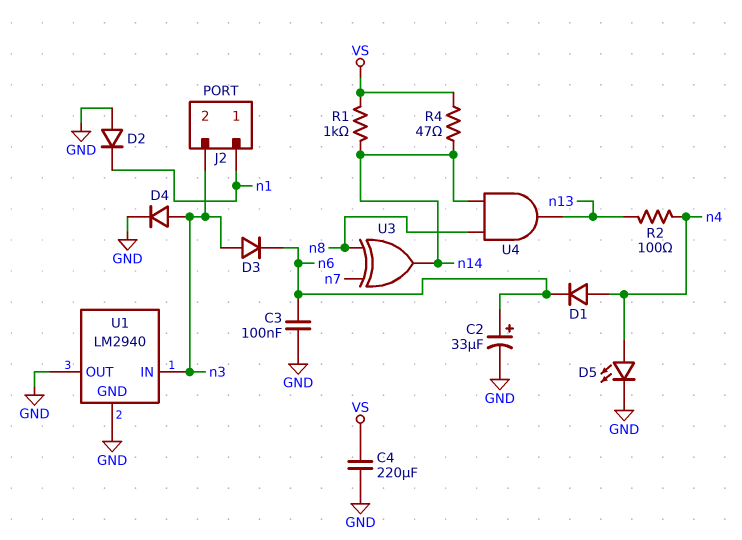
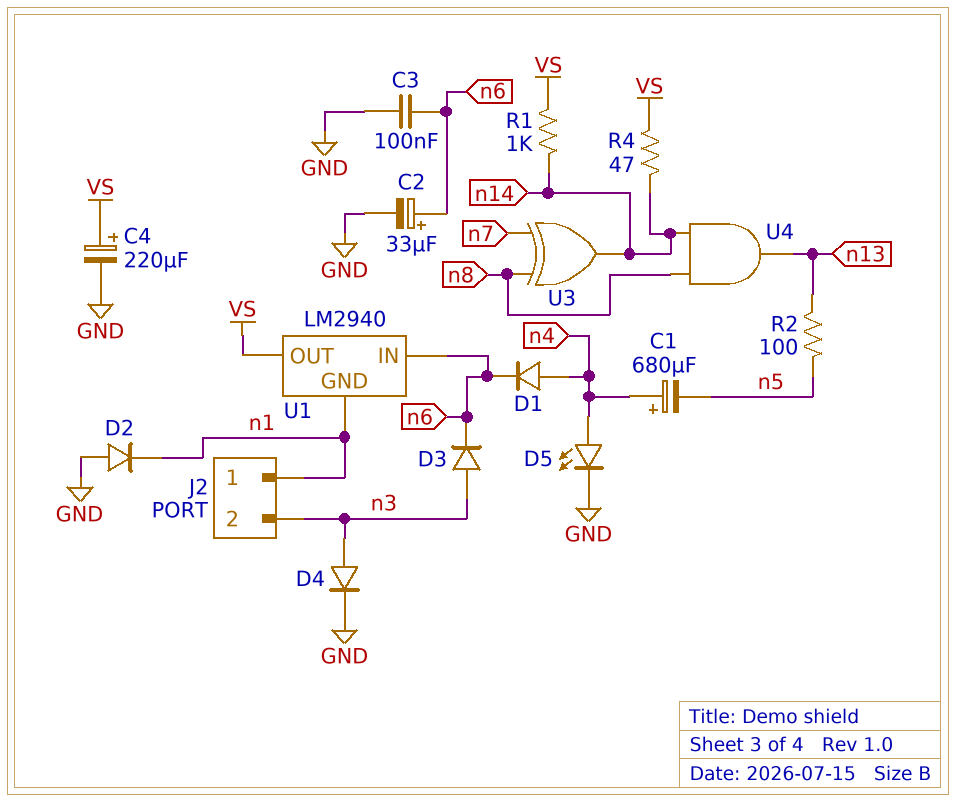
C1: none -> 680uF (plus n4, minus n5)
C4: 220uF (GND, VS) -> 220uF (plus VS, minus GND)
R2: 100 (n4, n13) -> 100 (n5, n13)
U1 pin GND: GND -> n1
U1 pin IN: n3 -> n6
U1 pin OUT: GND -> VS

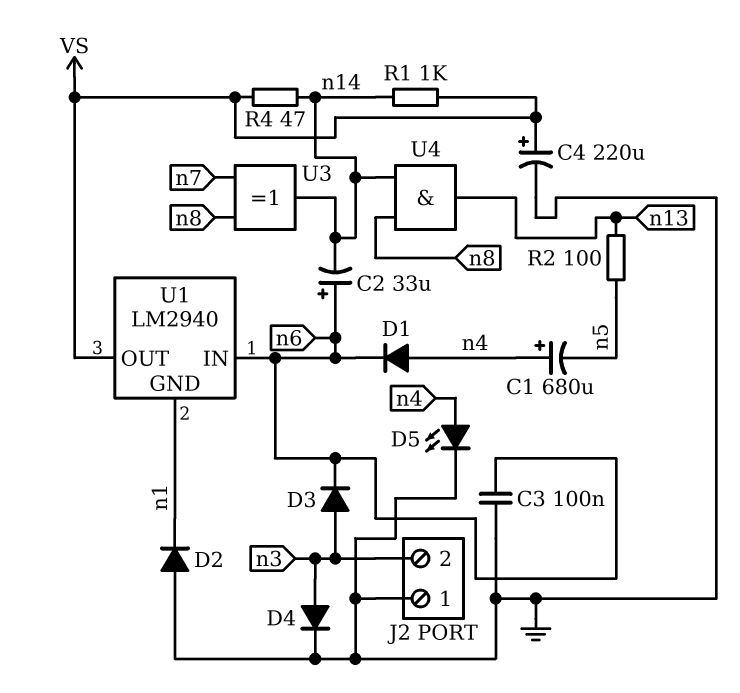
C2: 33uF (plus n6, minus GND) -> 33uF (plus n6, minus n14)
J2 pin 1: n1 -> GND

